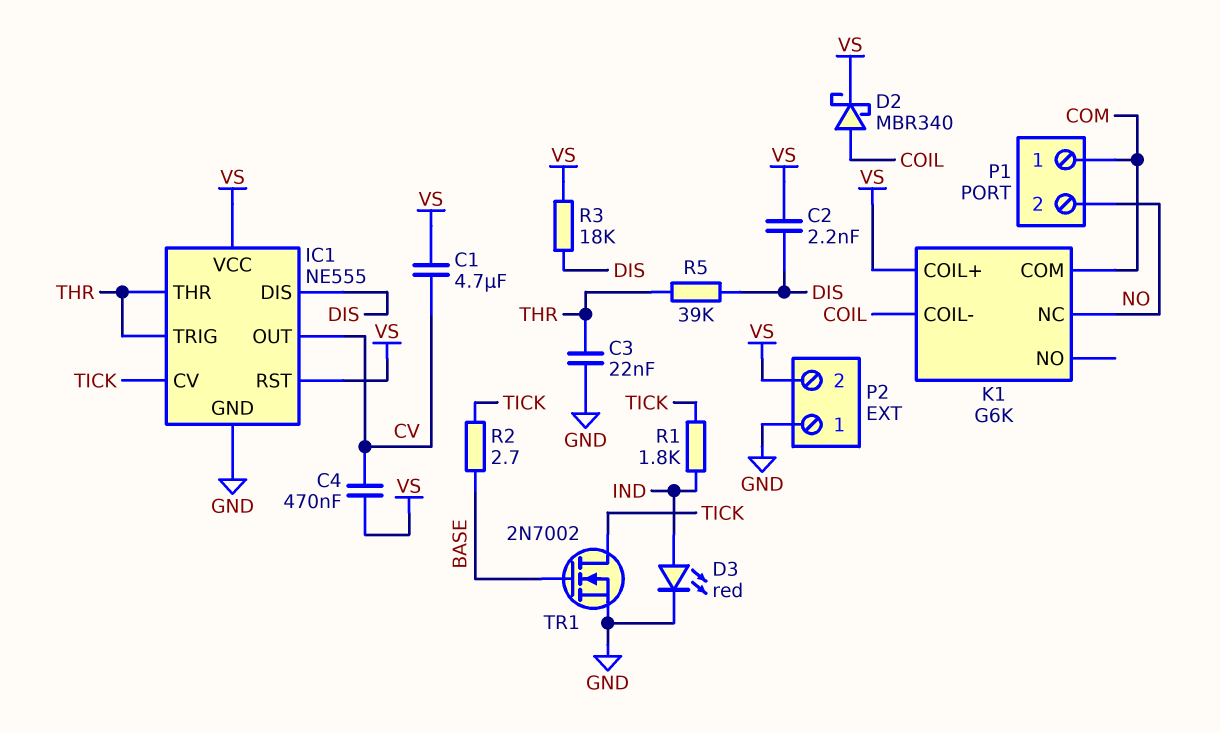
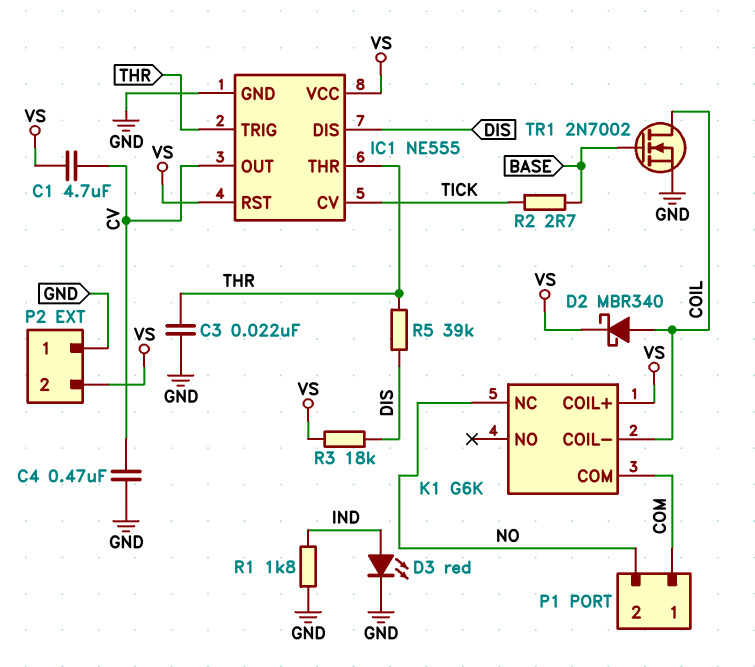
C2: 2.2nF (DIS, VS) -> none
C4: 470nF (CV, VS) -> 470nF (CV, GND)
R1: 1.8k (IND, TICK) -> 1.8k (GND, IND)
TR1: NMOS 2N7002 (G BASE, D TICK, S GND) -> NMOS 2N7002 (G BASE, D COIL, S GND)

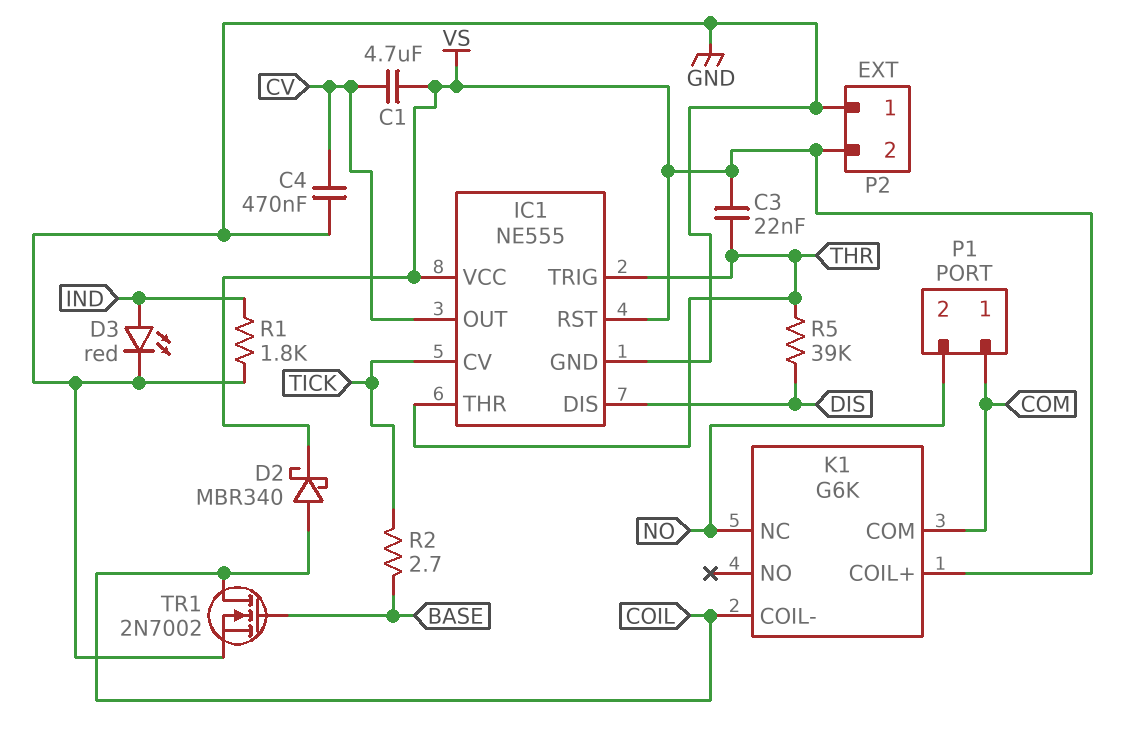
C3: 22nF (GND, THR) -> 22nF (THR, VS)
R3: 18k (DIS, VS) -> none

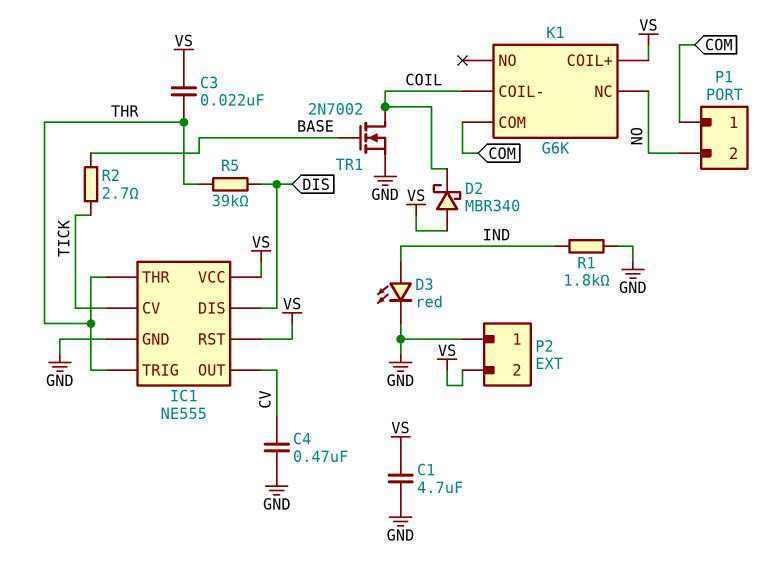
C1: 4.7uF (CV, VS) -> 4.7uF (GND, VS)
D2: schottky MBR340 (A COIL, K VS) -> schottky MBR340 (A VS, K COIL)

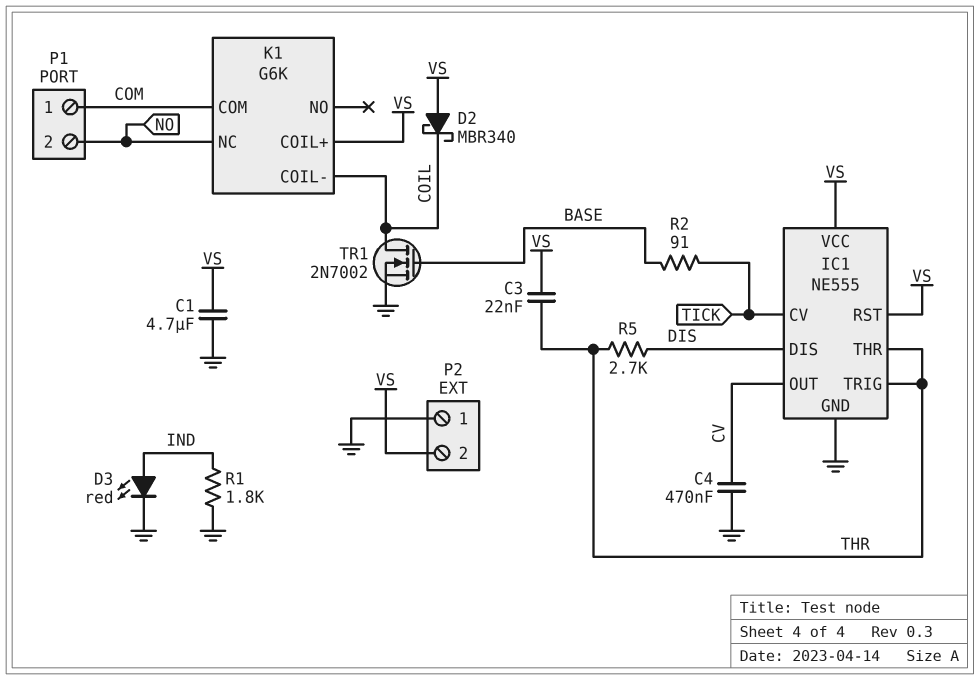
R2: 2.7 (BASE, TICK) -> 91 (BASE, TICK)
R5: 39k (DIS, THR) -> 2.7k (DIS, THR)

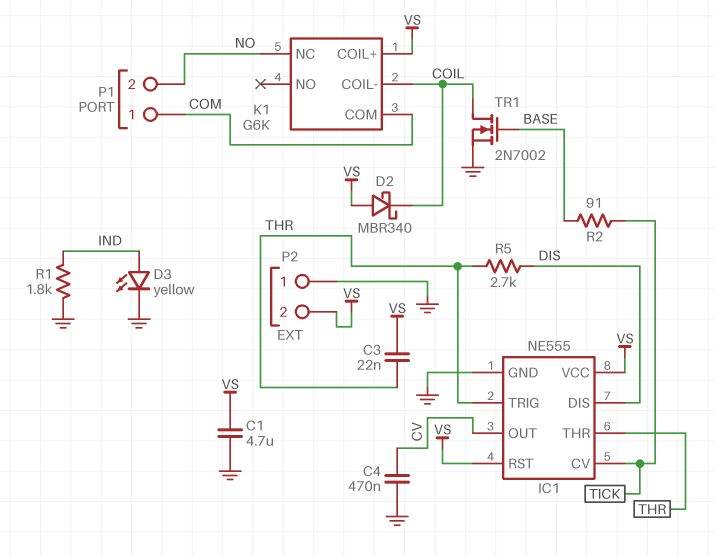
D3: LED red (A IND, K GND) -> LED yellow (A IND, K GND)

